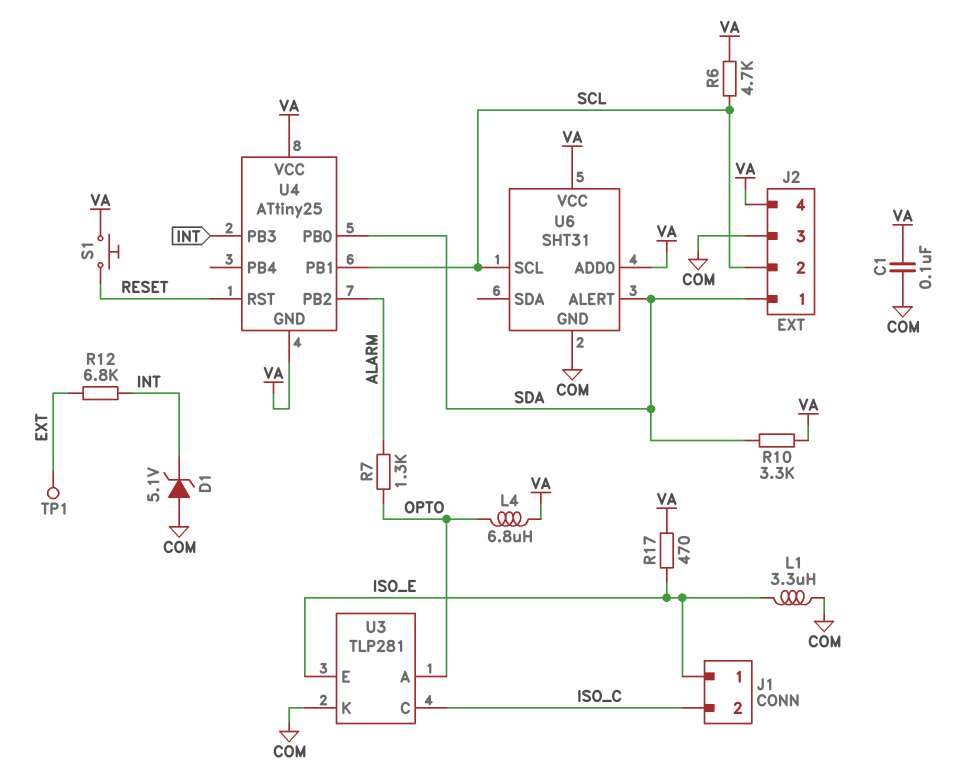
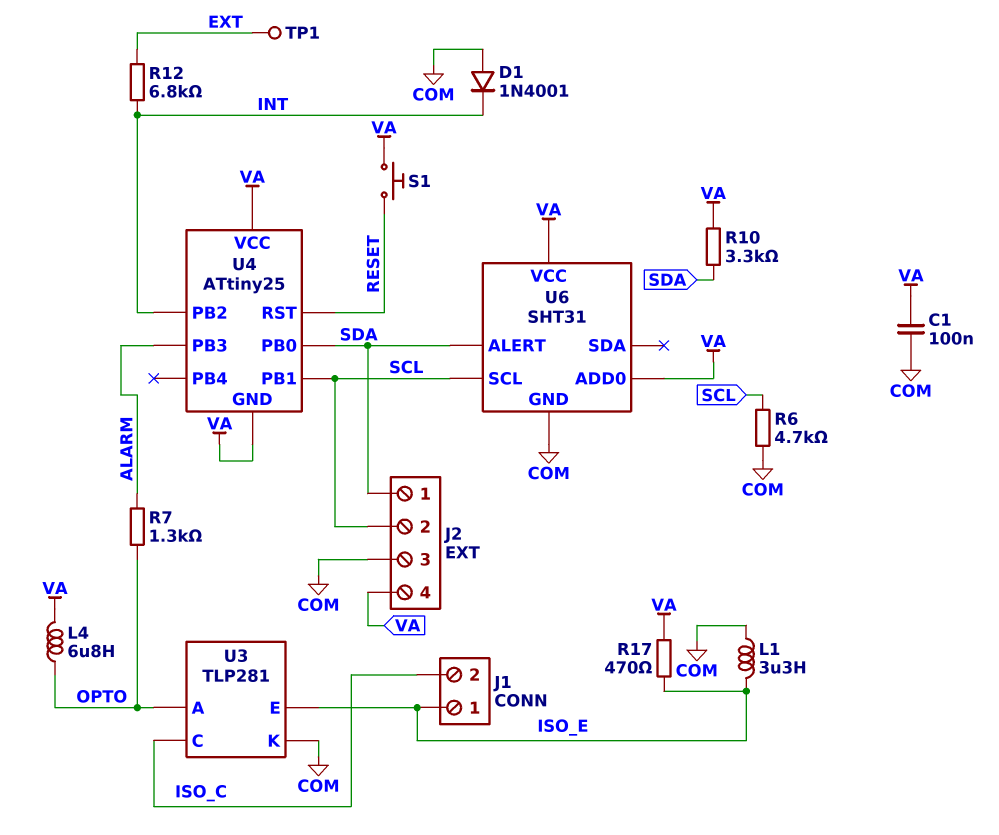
D1: zener 5.1V (A COM, K INT) -> diode 1N4001 (A COM, K INT)
R6: 4.7k (SCL, VA) -> 4.7k (COM, SCL)
U4 pin PB2: ALARM -> INT
U4 pin PB3: INT -> ALARM

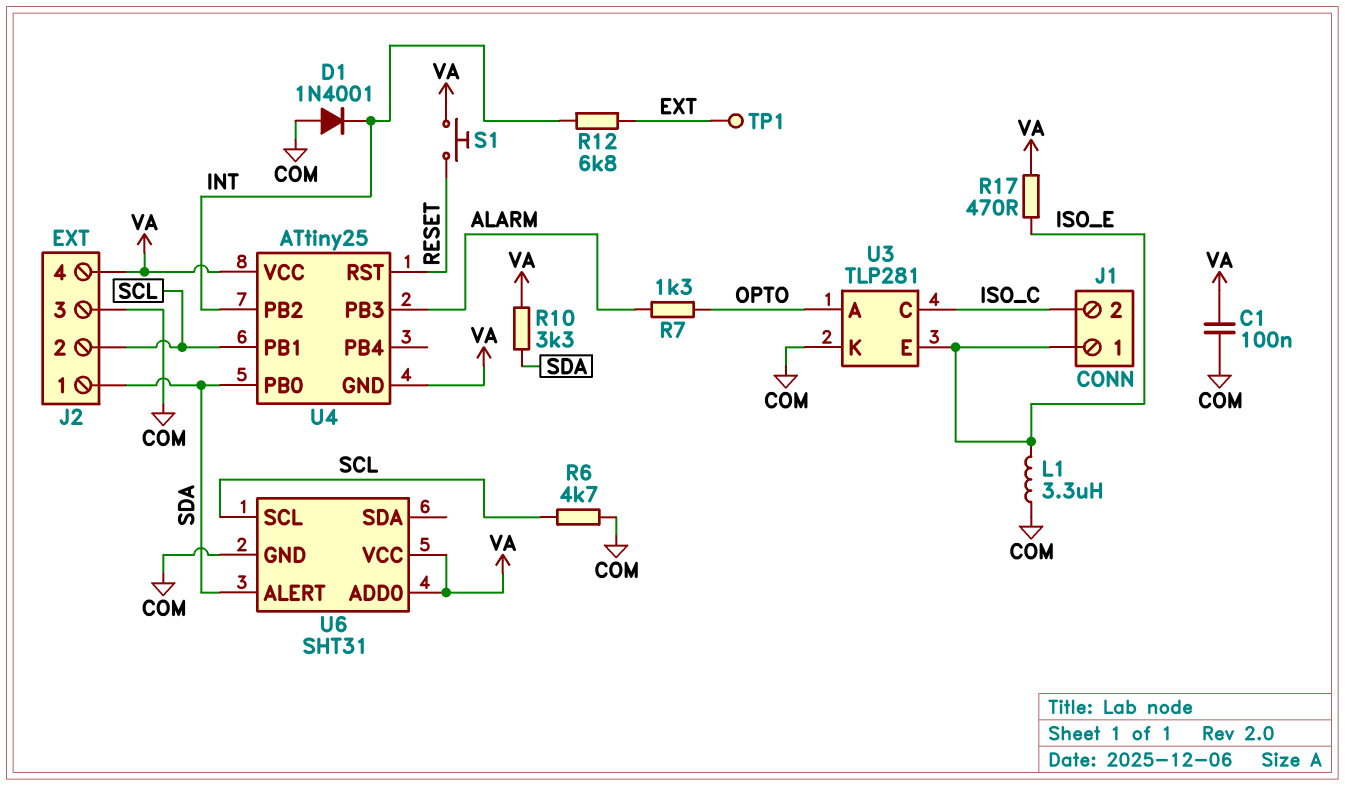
L4: 6.8uH (OPTO, VA) -> none

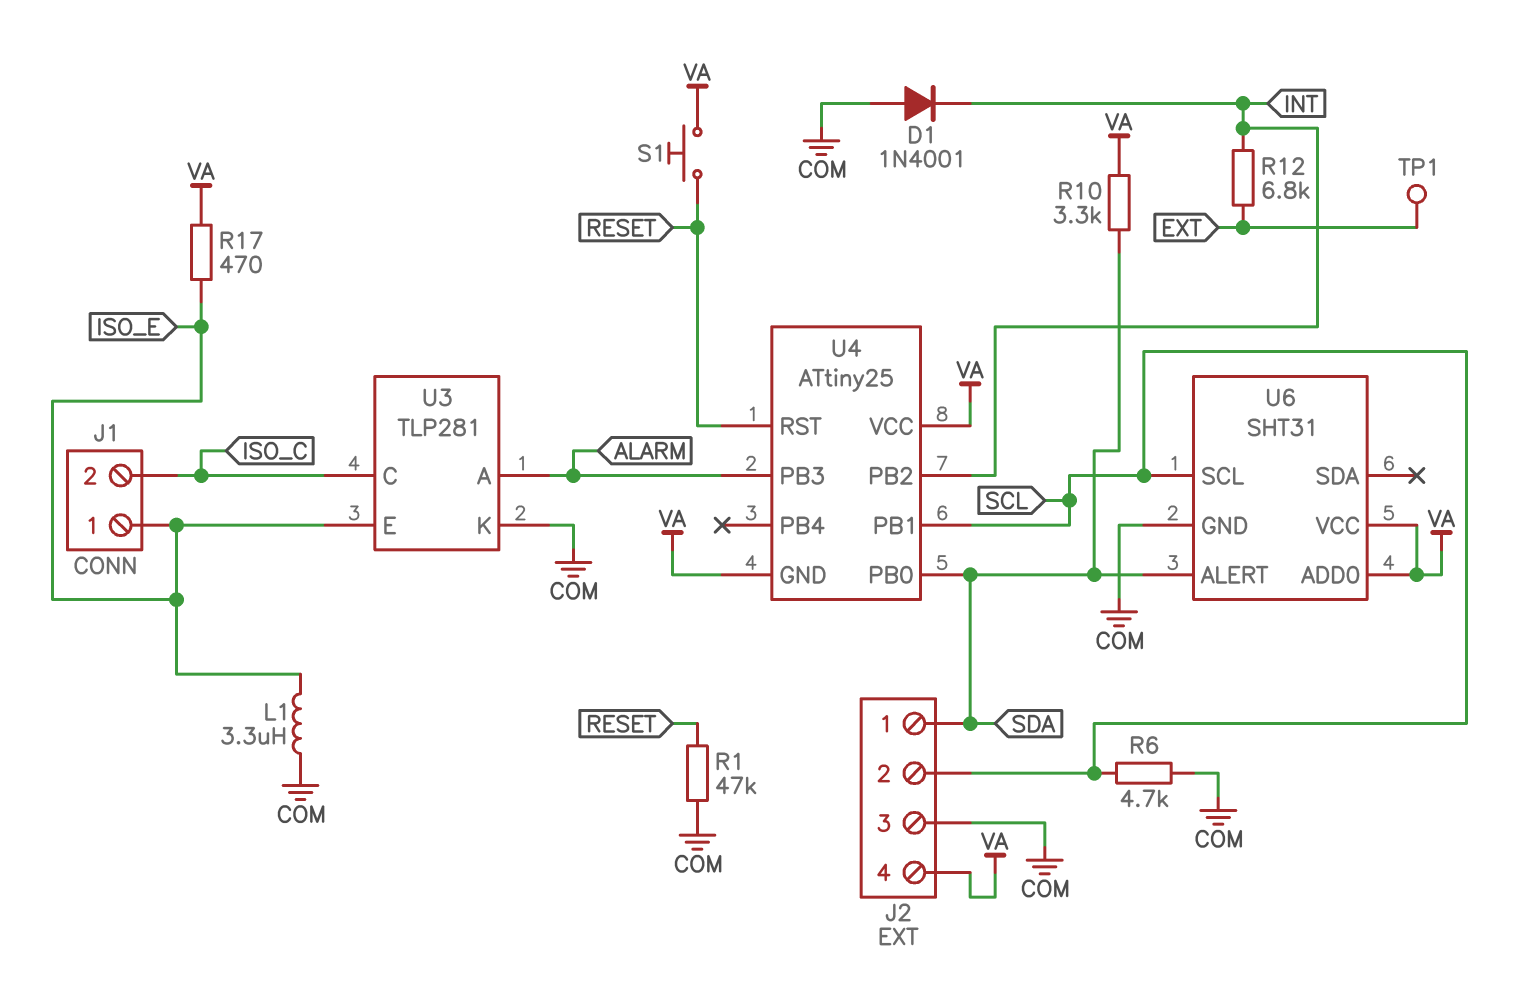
C1: 100nF (COM, VA) -> none
R1: none -> 47k (COM, RESET)
R7: 1.3k (ALARM, OPTO) -> none
U3 pin A: OPTO -> ALARM

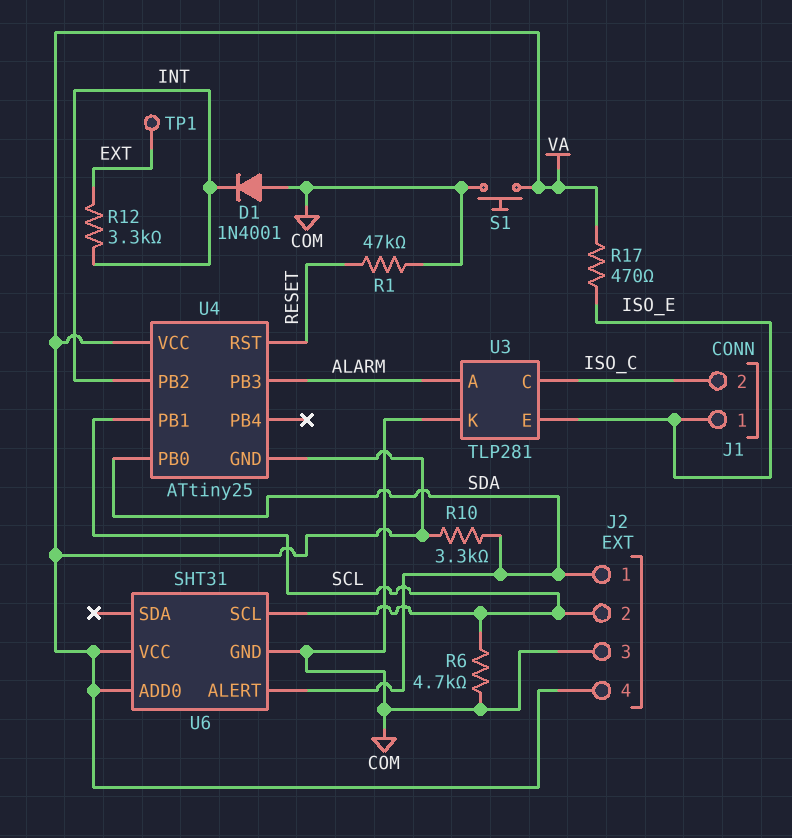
L1: 3.3uH (COM, ISO_E) -> none
R12: 6.8k (EXT, INT) -> 3.3k (EXT, INT)
S1: button (RESET, VA) -> button (COM, VA)

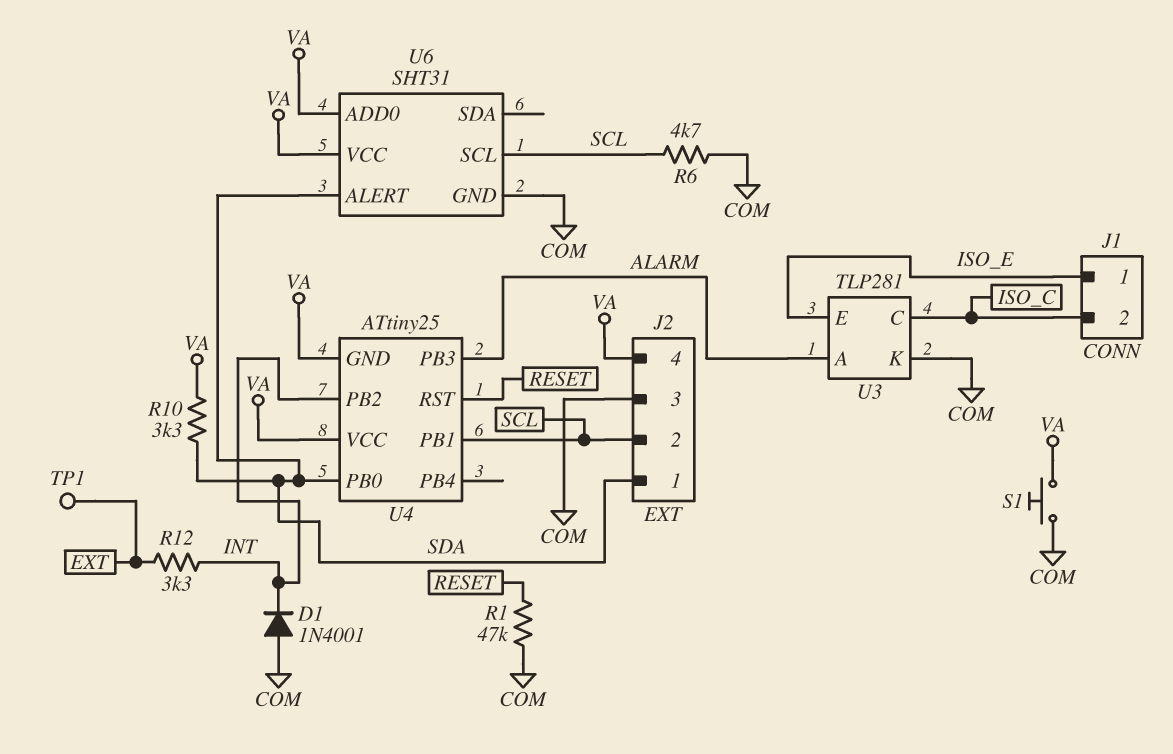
R17: 470 (ISO_E, VA) -> none

